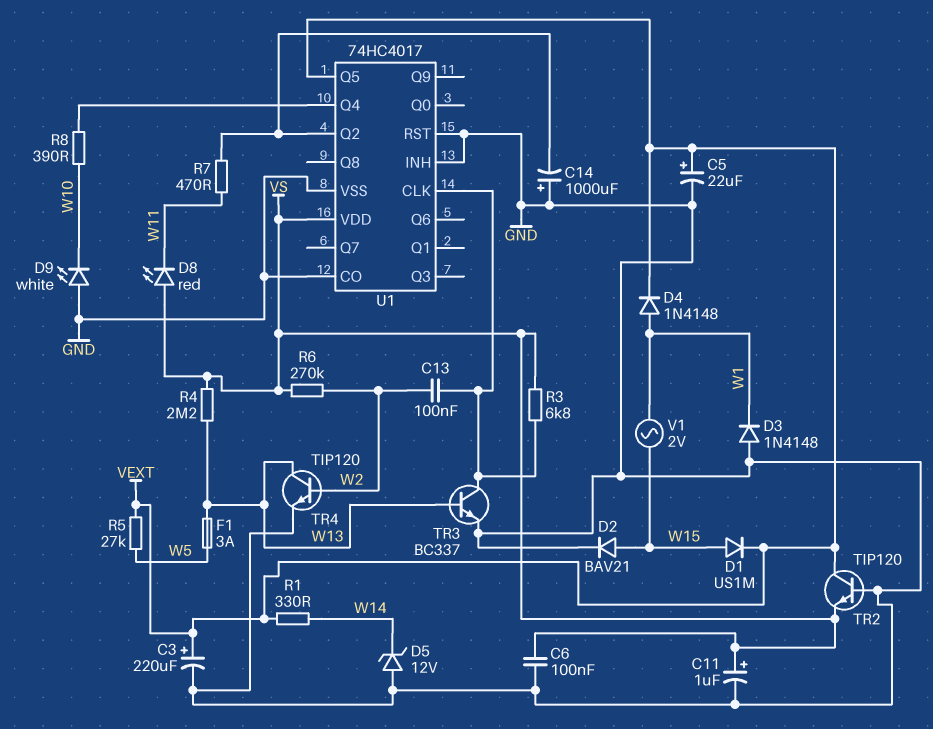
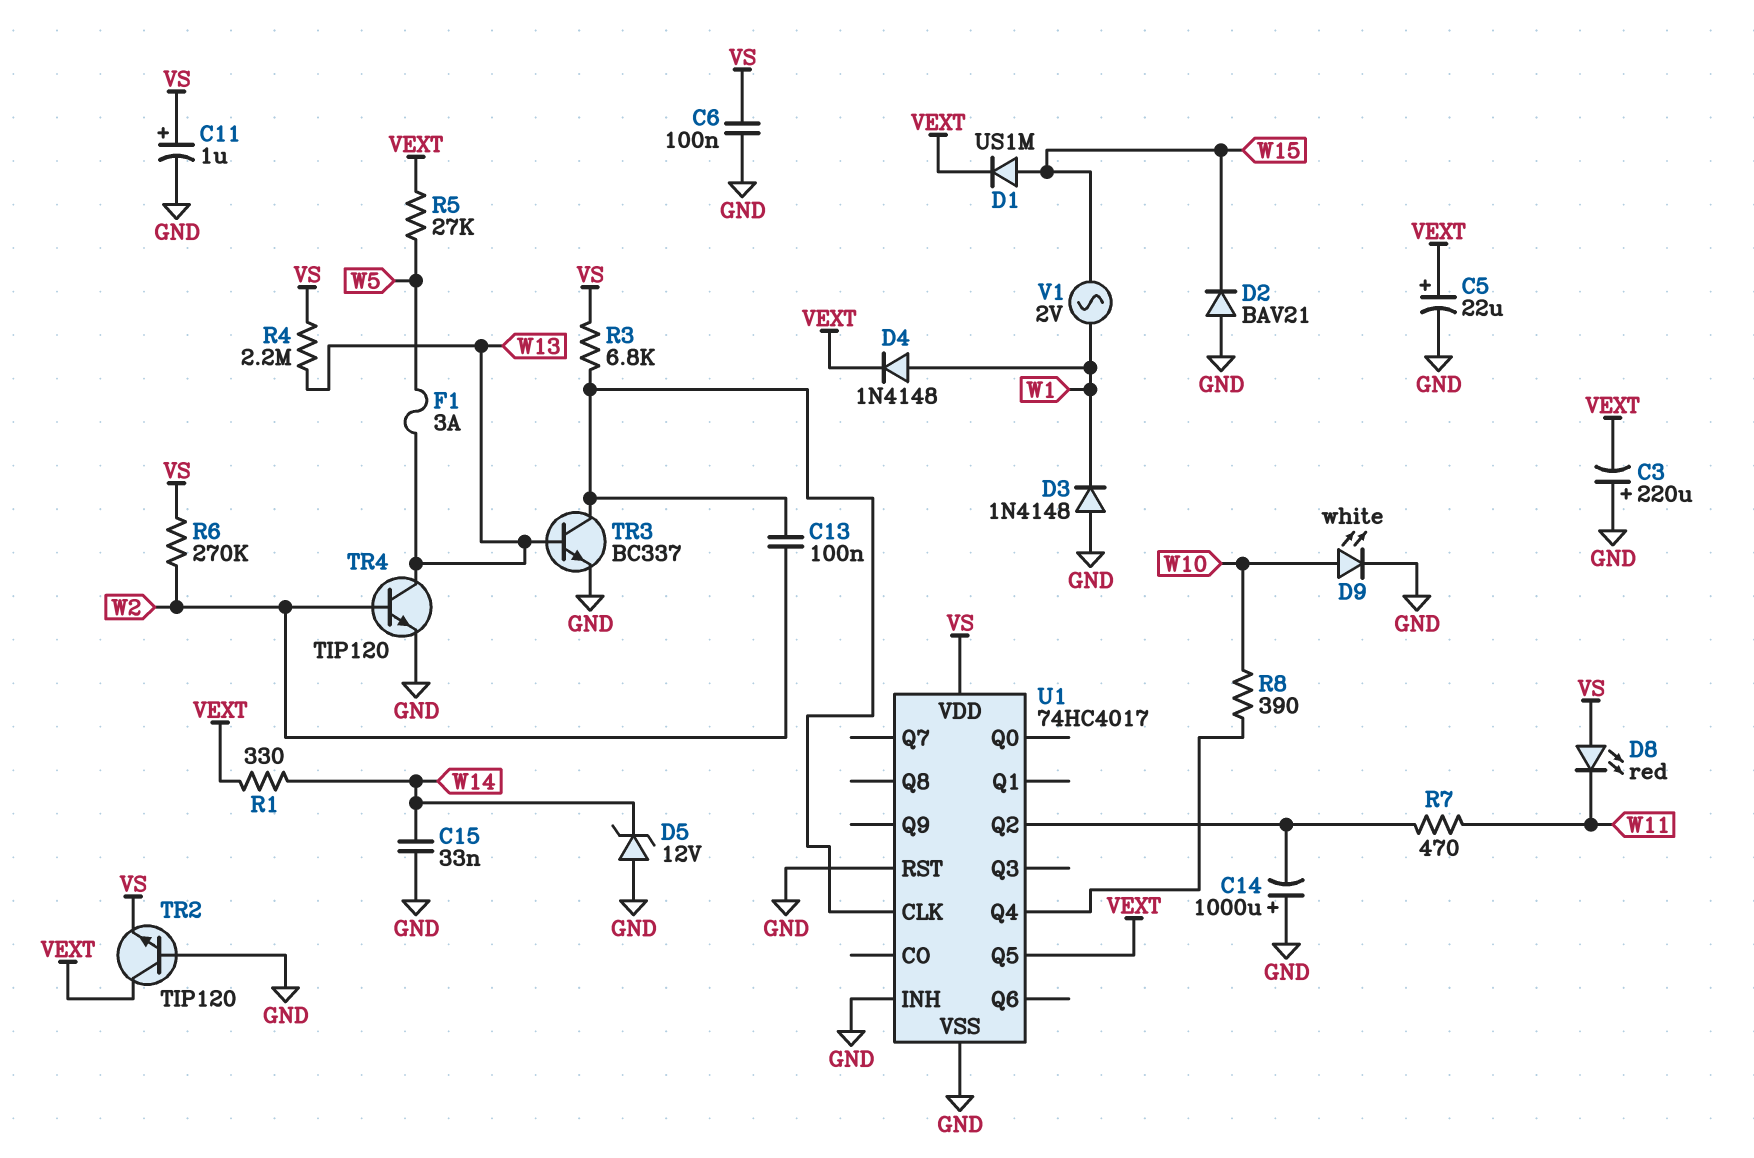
C3: 220uF (plus VEXT, minus GND) -> 220uF (plus GND, minus VEXT)
C15: none -> 33nF (GND, W14)
D2: diode BAV21 (A W15, K GND) -> diode BAV21 (A GND, K W15)
D9: LED white (A GND, K W10) -> LED white (A W10, K GND)
U1 pin CO: GND -> none

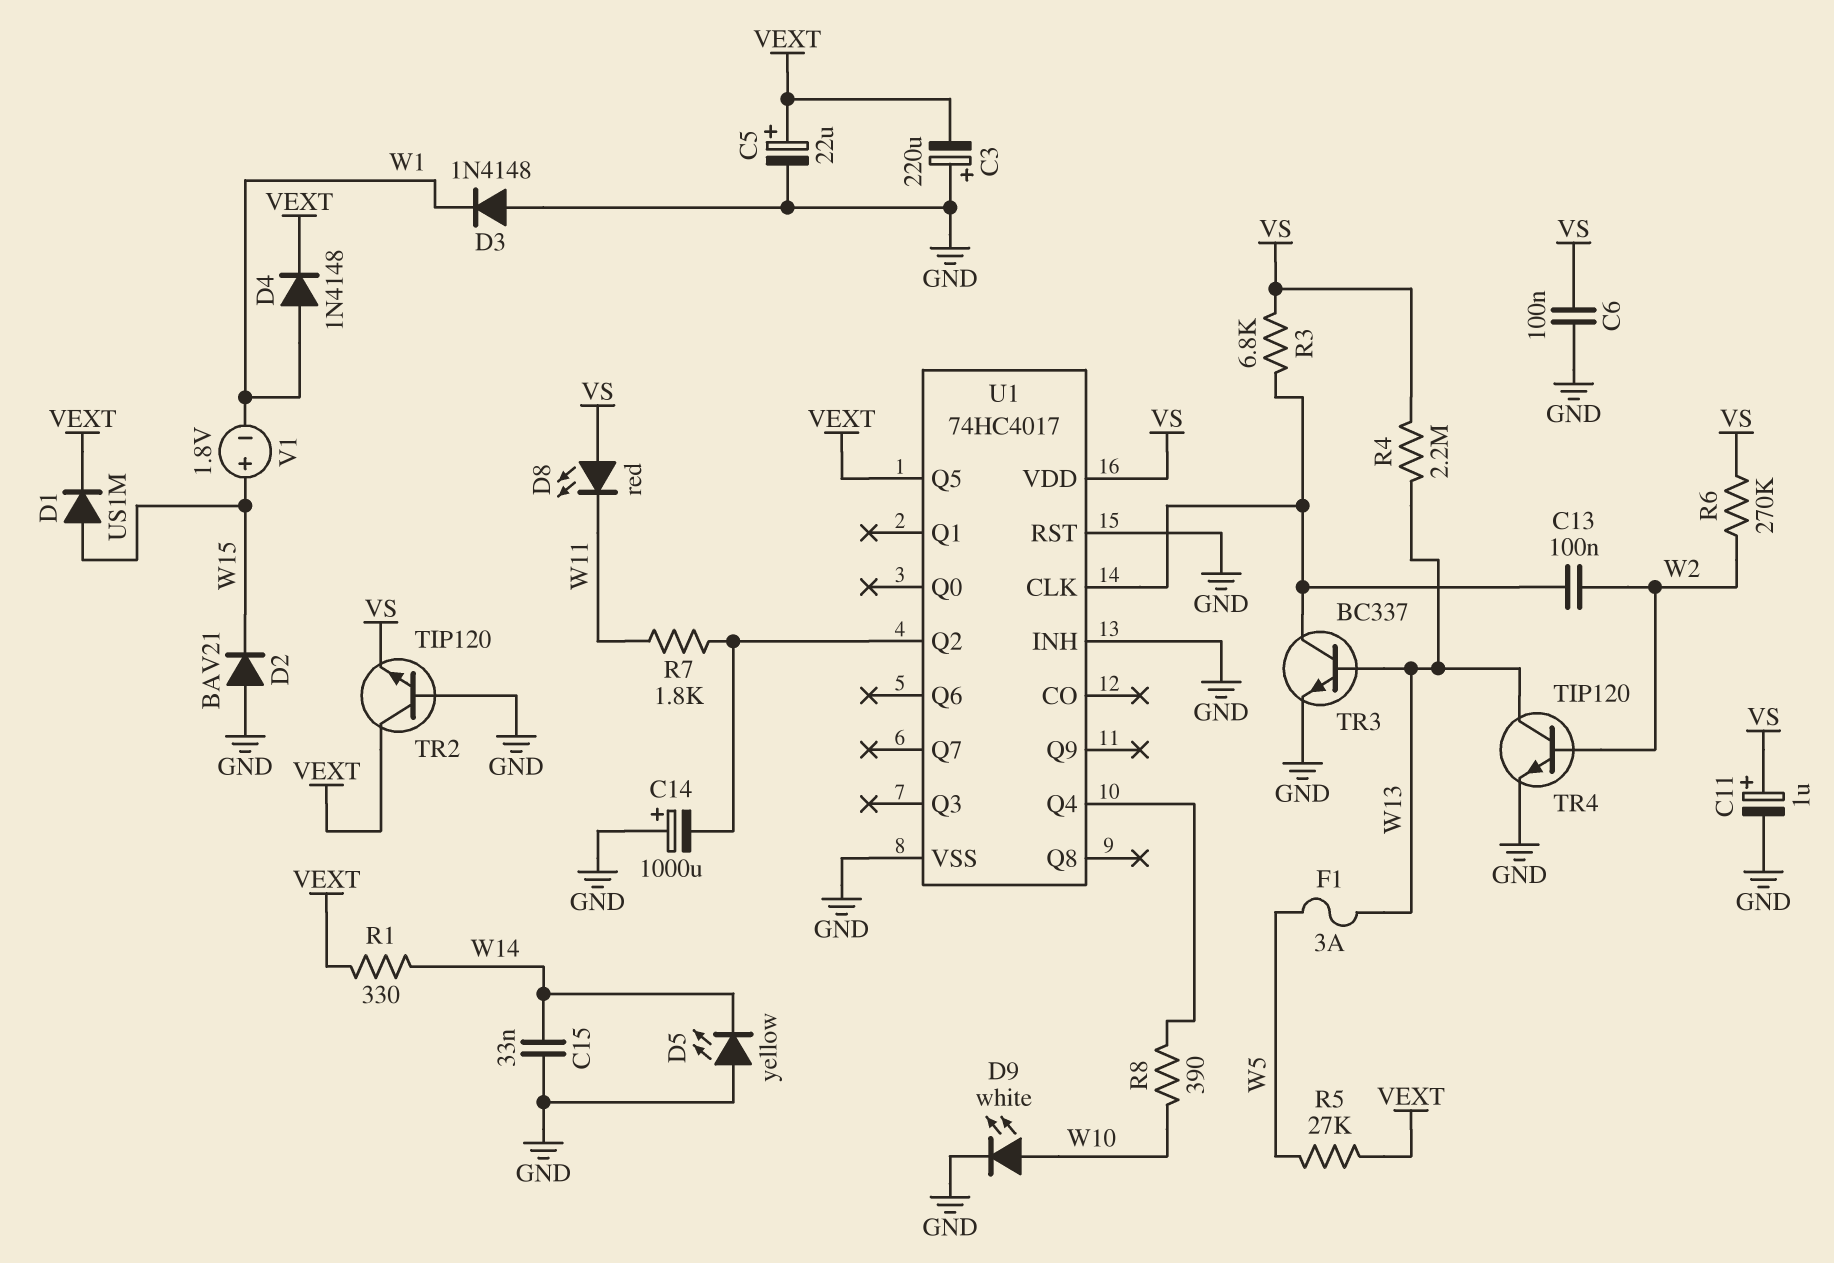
D5: zener 12V (A GND, K W14) -> LED yellow (A GND, K W14)
R7: 470 (U1/Q2, W11) -> 1.8k (U1/Q2, W11)
V1: AC 2V (W1, W15) -> 1.8V (plus W15, minus W1)

